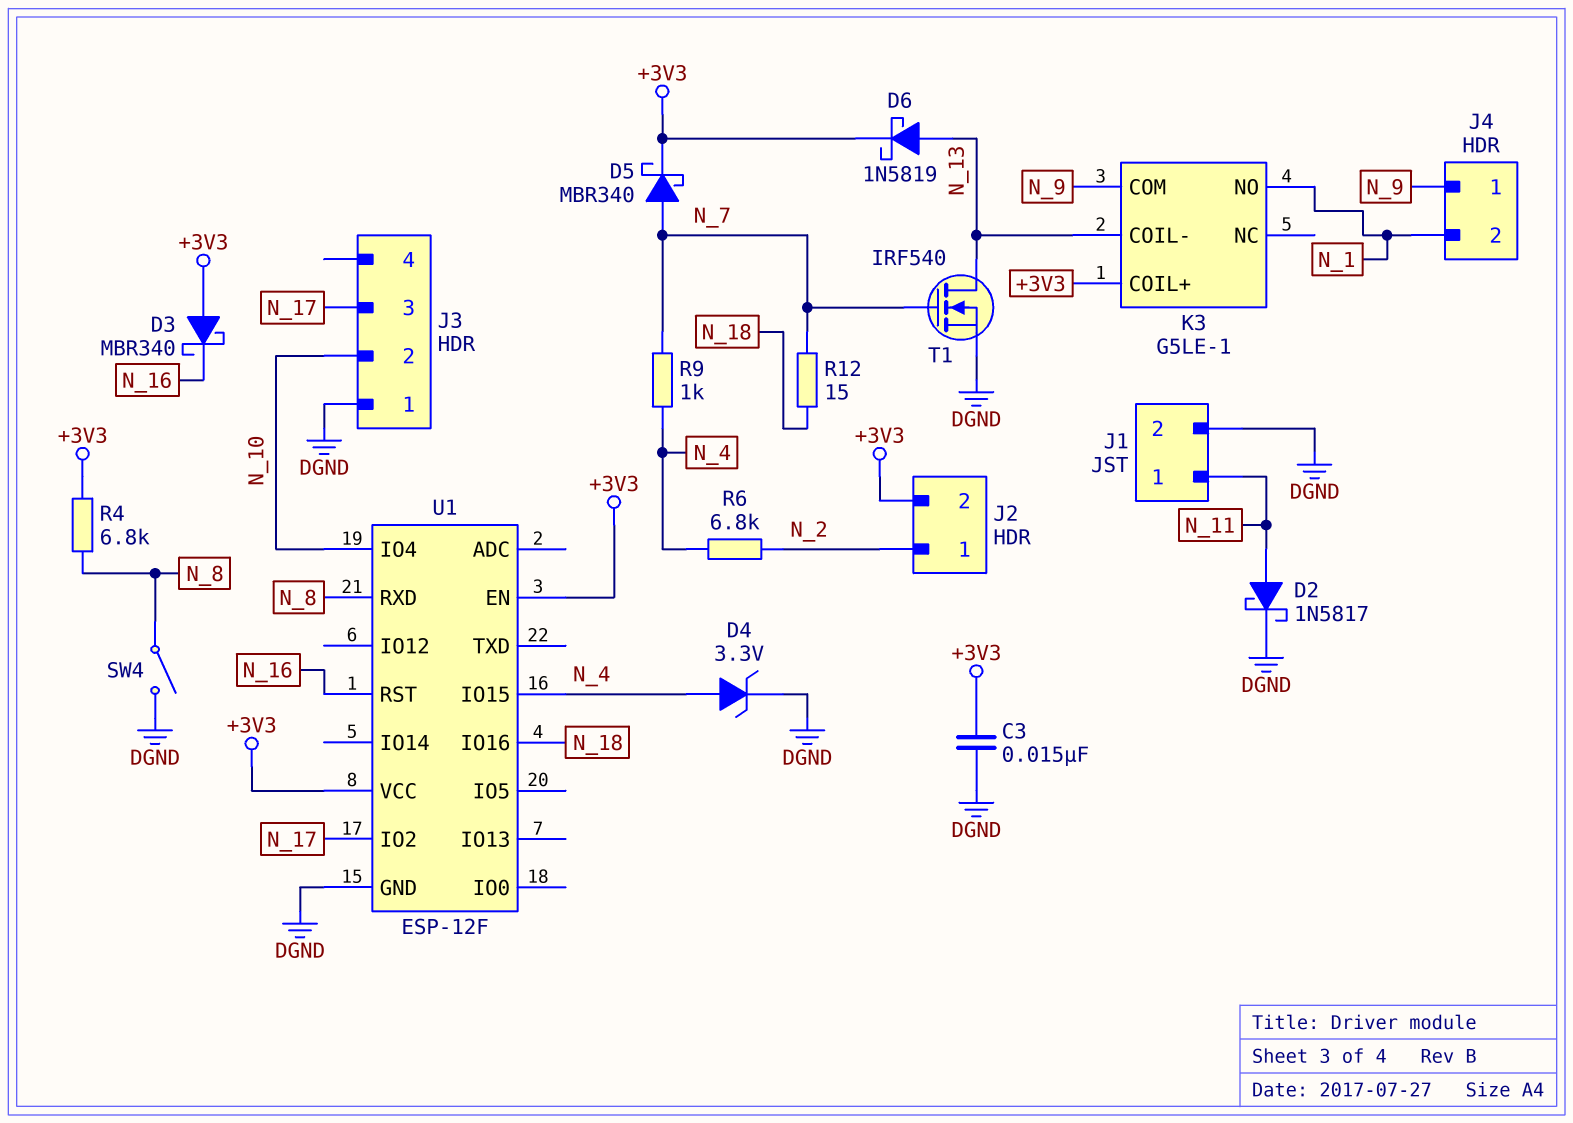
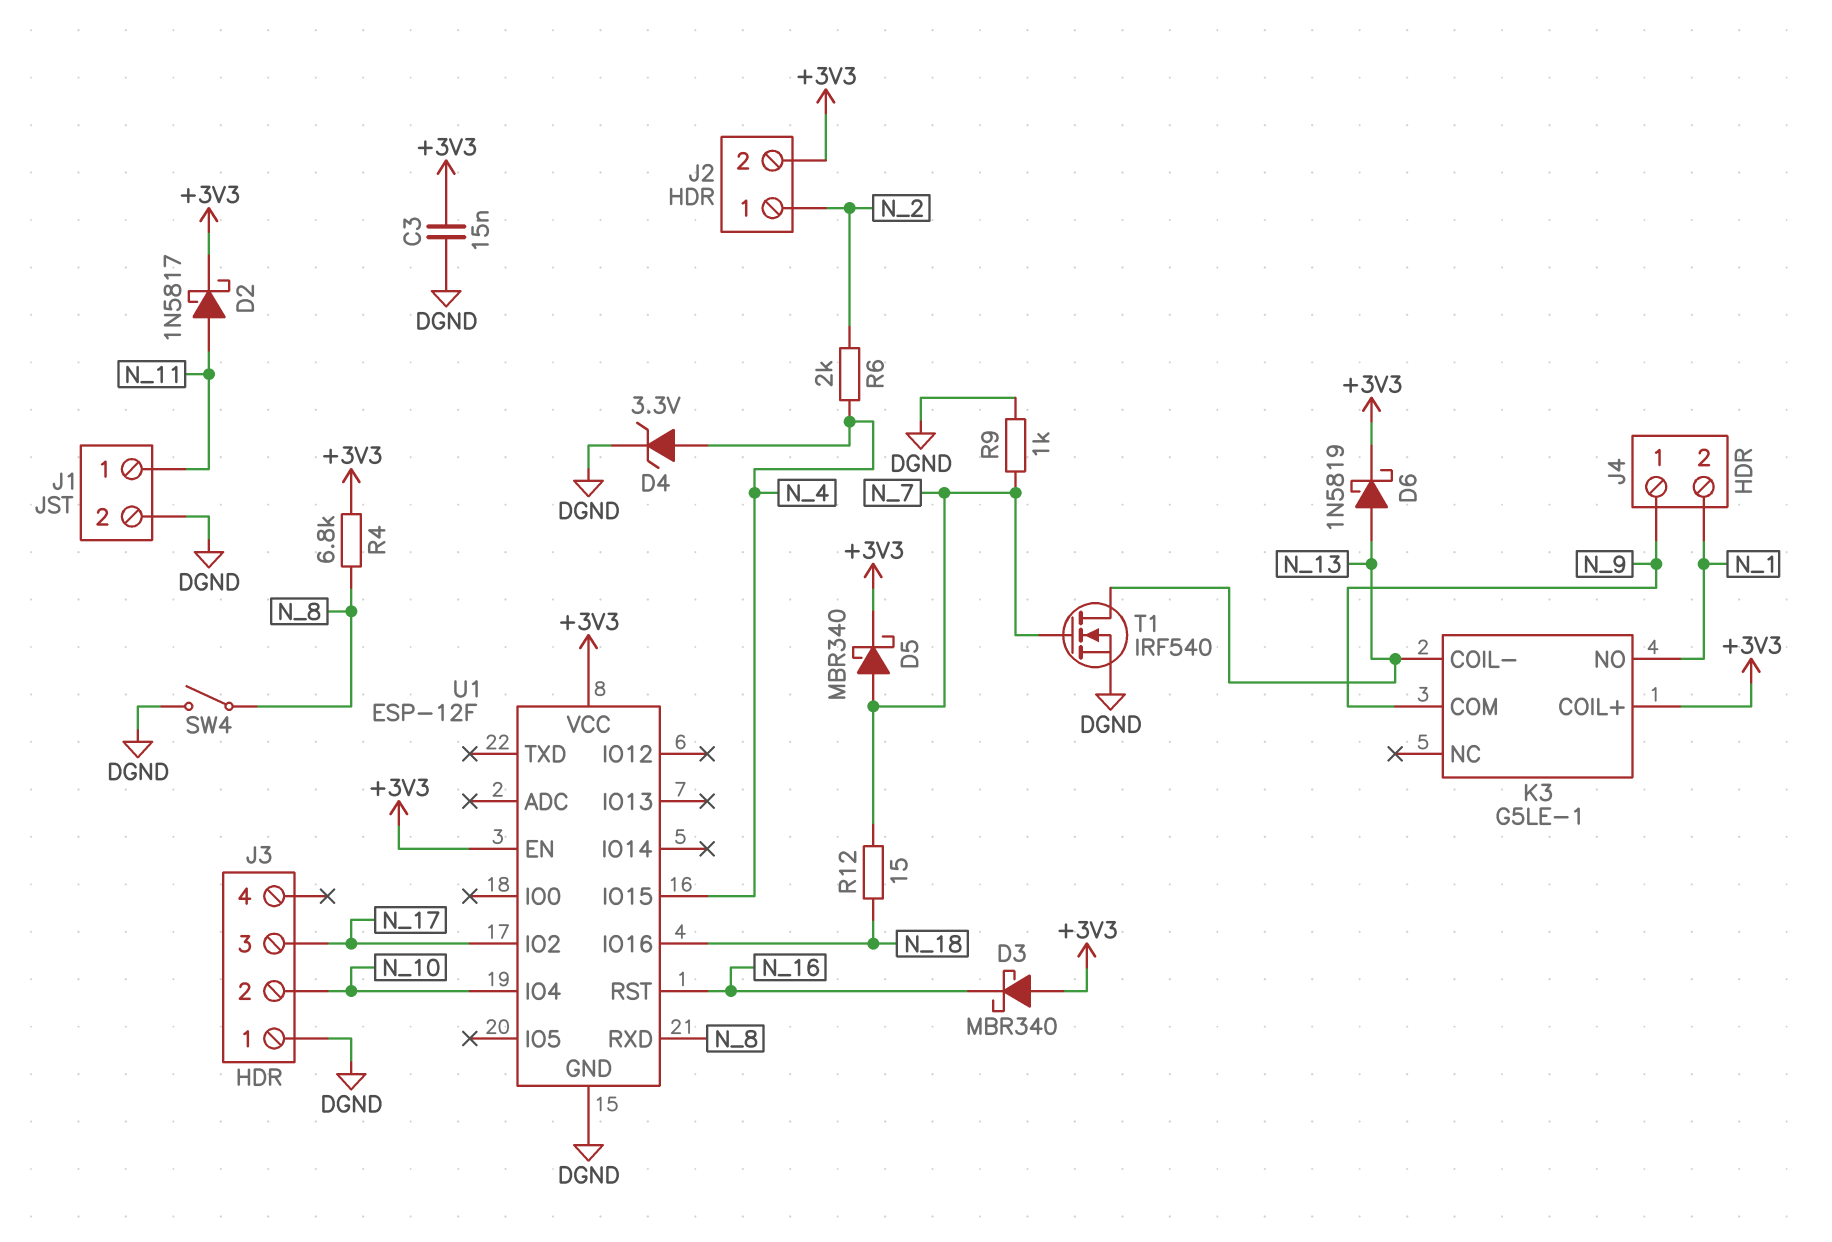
D2: schottky 1N5817 (A N_11, K DGND) -> schottky 1N5817 (A N_11, K +3V3)
R6: 6.8k (N_2, N_4) -> 2k (N_2, N_4)
R9: 1k (N_4, N_7) -> 1k (DGND, N_7)

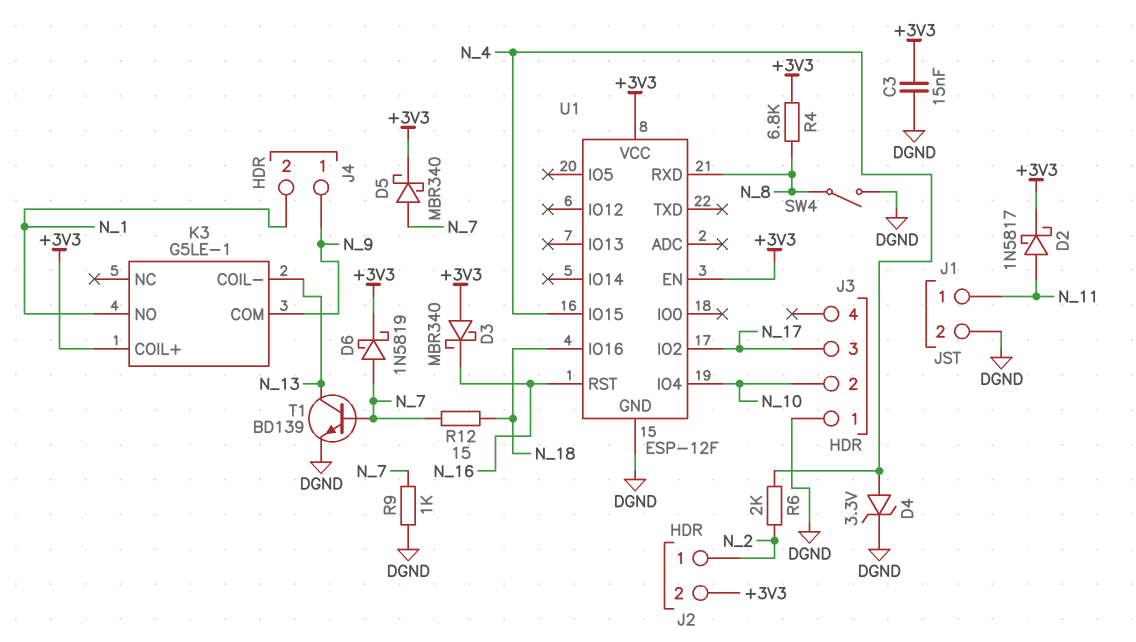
D6: schottky 1N5819 (A N_13, K +3V3) -> schottky 1N5819 (A N_7, K +3V3)
T1: NMOS IRF540 (G N_7, D N_13, S DGND) -> NPN BD139 (B N_7, C N_13, E DGND)

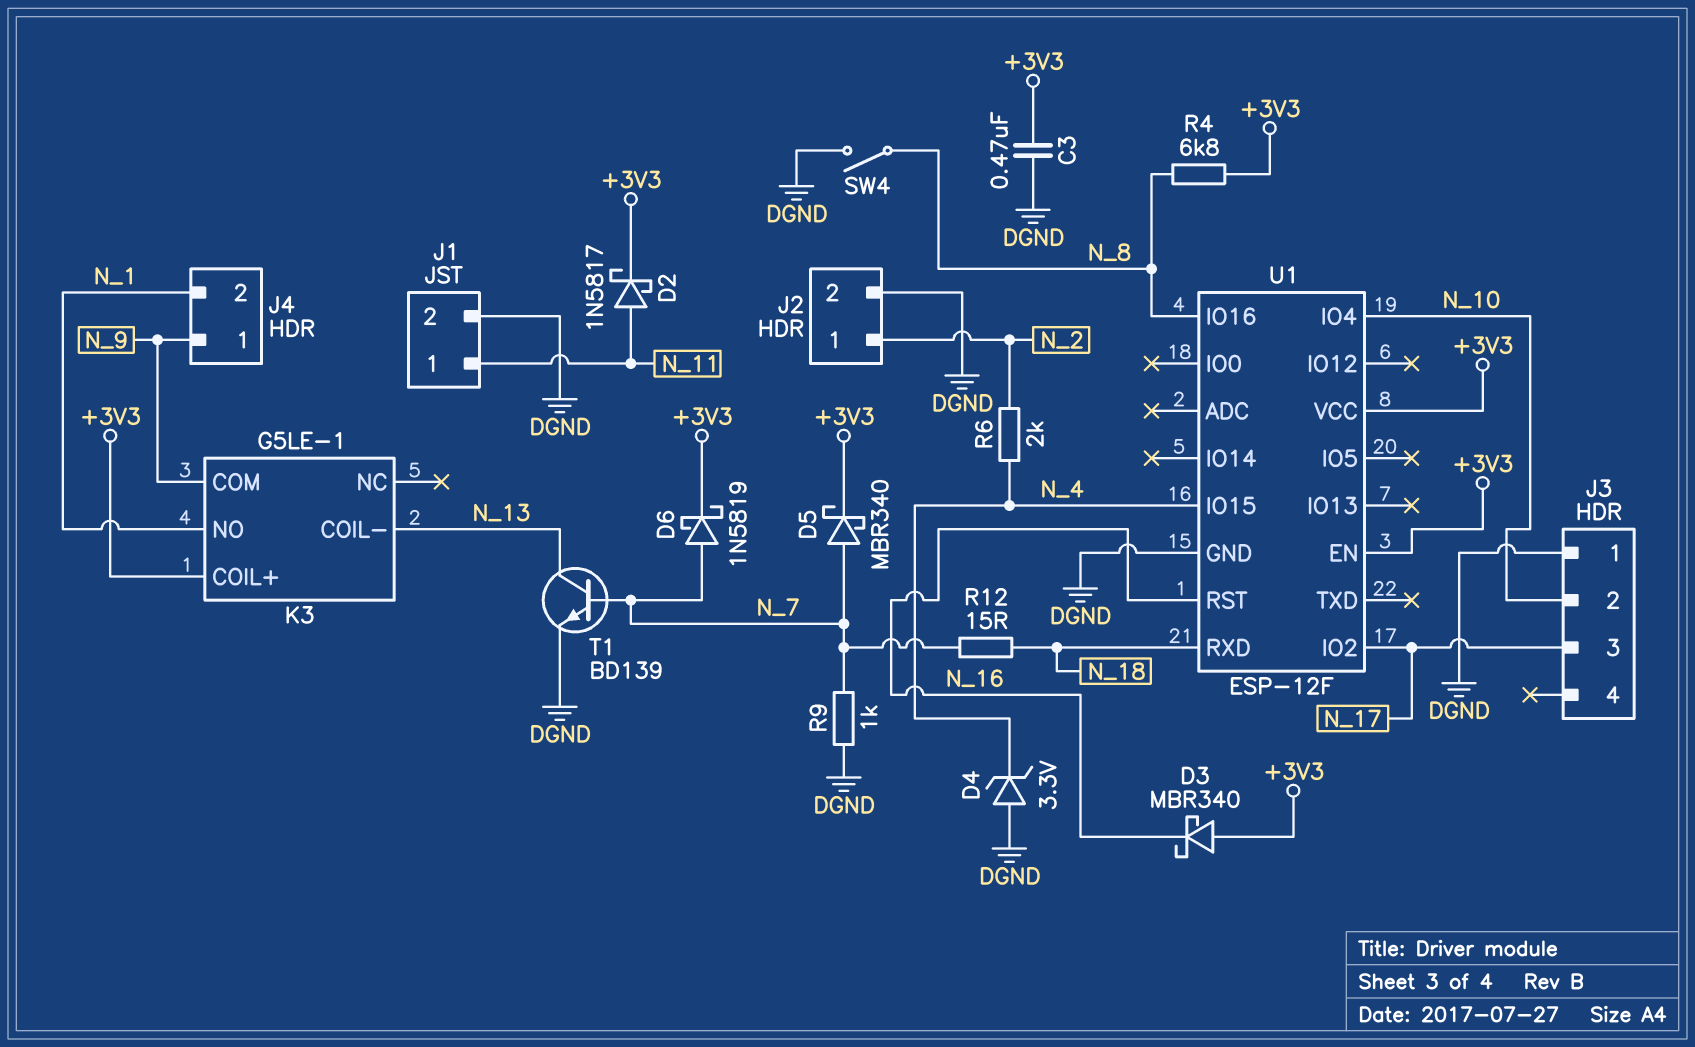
C3: 15nF (+3V3, DGND) -> 470nF (+3V3, DGND)
D4: zener 3.3V (A N_4, K DGND) -> zener 3.3V (A DGND, K N_4)
J2 pin 2: +3V3 -> DGND
U1 pin IO16: N_18 -> N_8
U1 pin RXD: N_8 -> N_18

